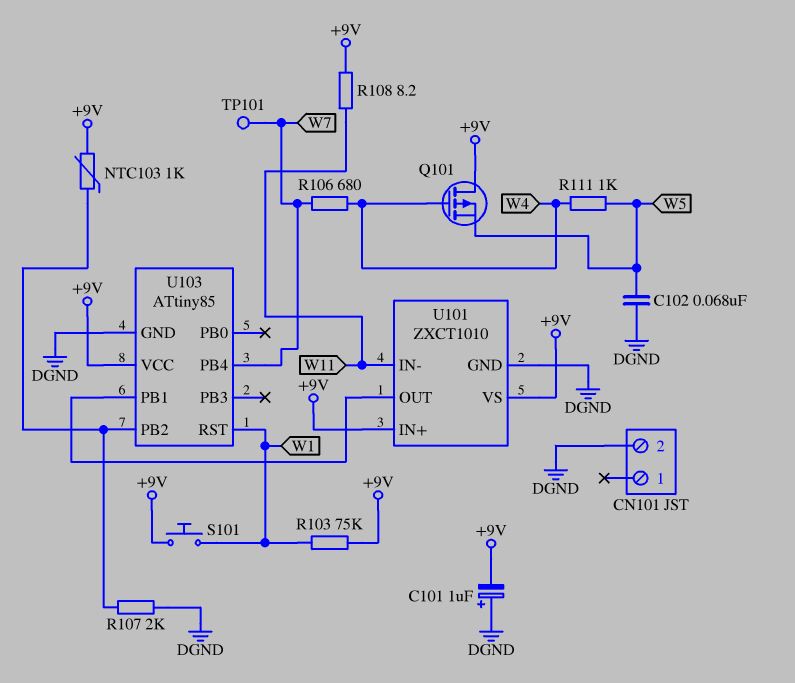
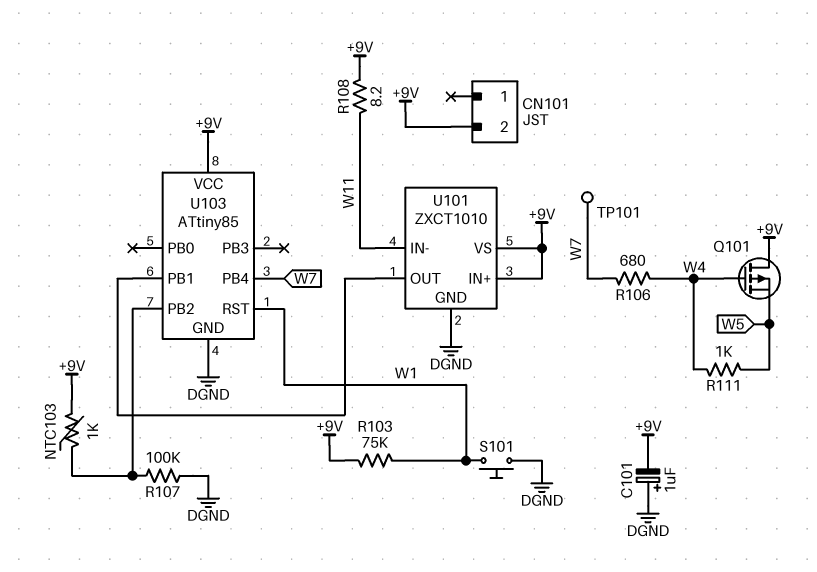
C102: 68nF (DGND, W5) -> none
CN101 pin 2: DGND -> +9V
R107: 2k (DGND, U103/PB2) -> 100k (DGND, U103/PB2)
S101: button (+9V, W1) -> button (DGND, W1)

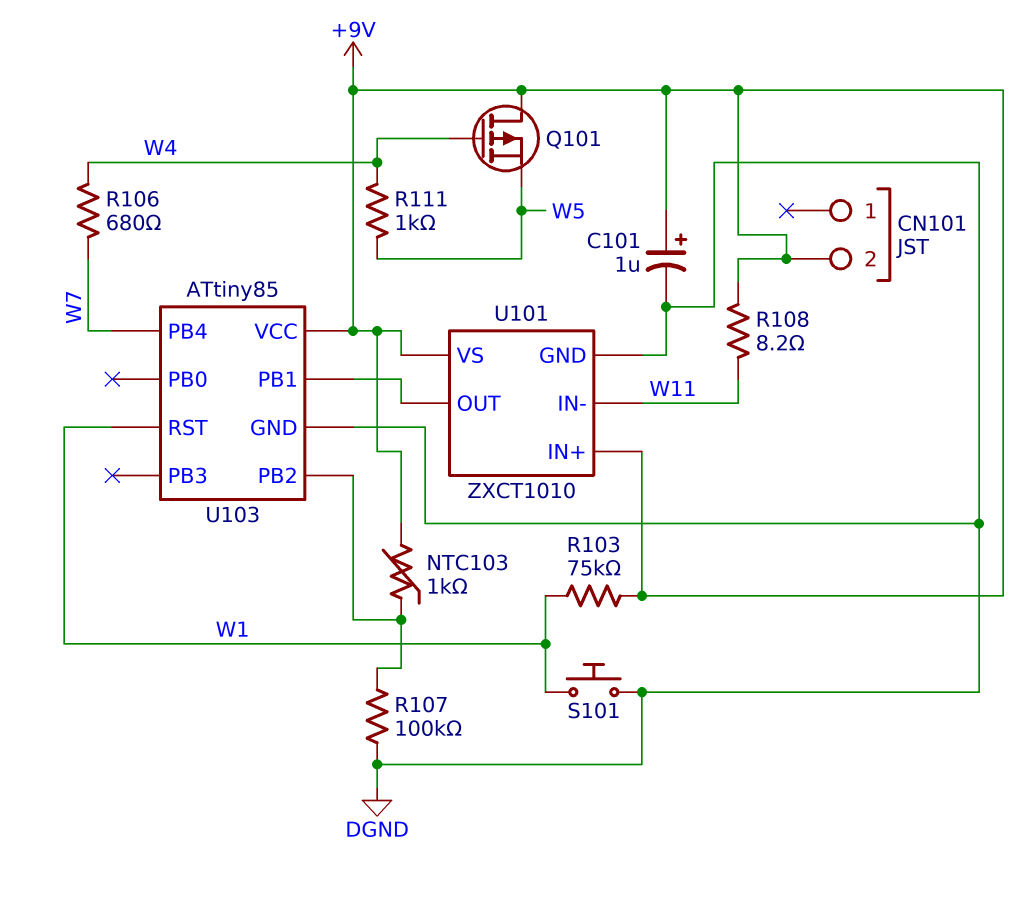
C101: 1uF (plus DGND, minus +9V) -> 1uF (plus +9V, minus DGND)
TP101: test point (W7) -> none

